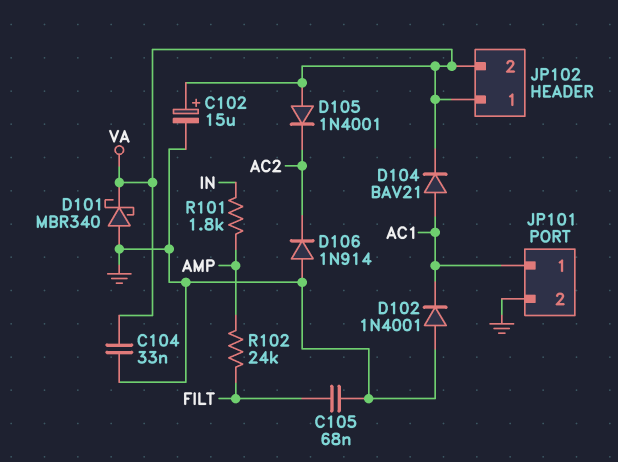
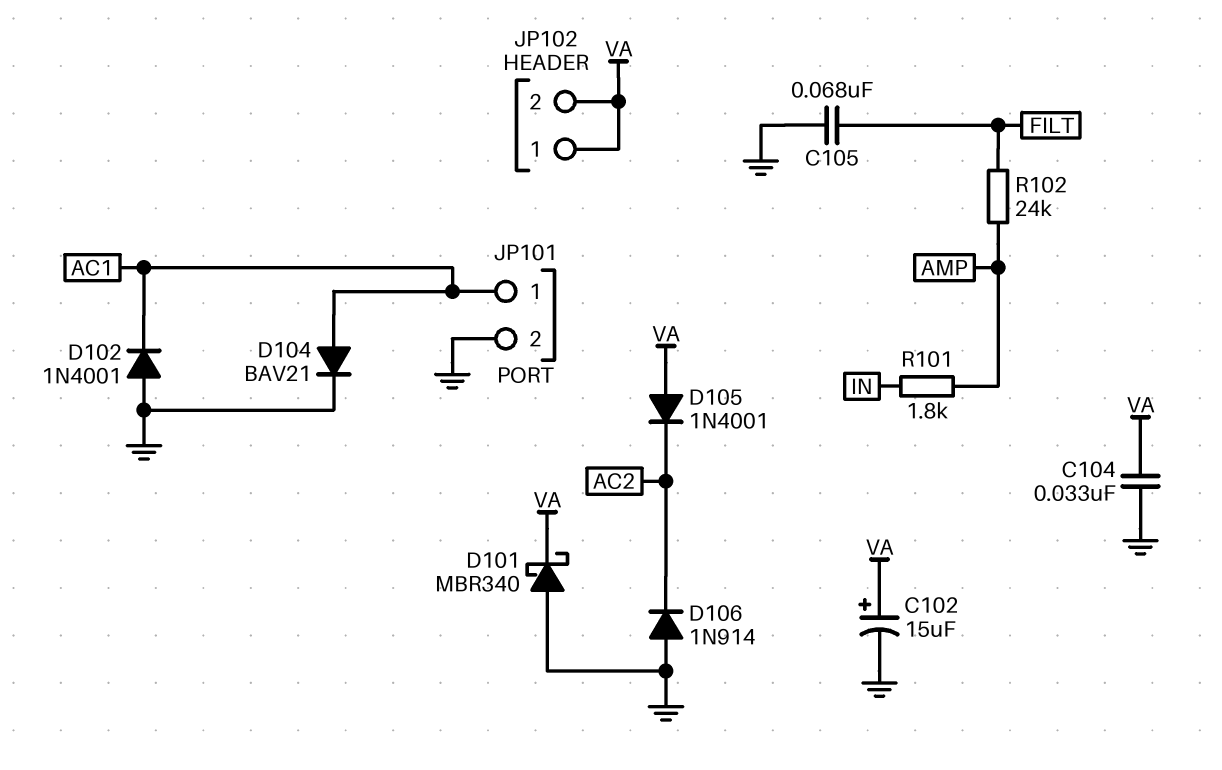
D104: diode BAV21 (A AC1, K VA) -> diode BAV21 (A AC1, K GND)

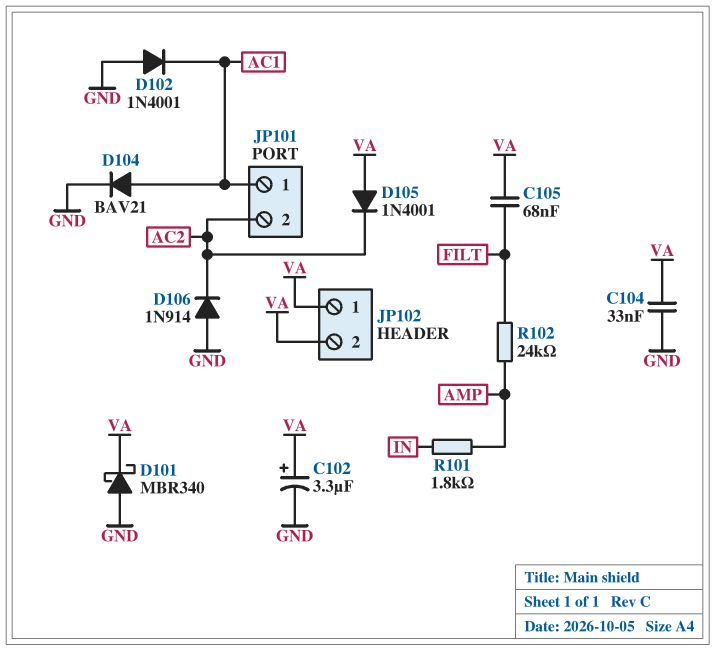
C102: 15uF (plus VA, minus GND) -> 3.3uF (plus VA, minus GND)
C105: 68nF (FILT, GND) -> 68nF (FILT, VA)
JP101 pin 2: GND -> AC2

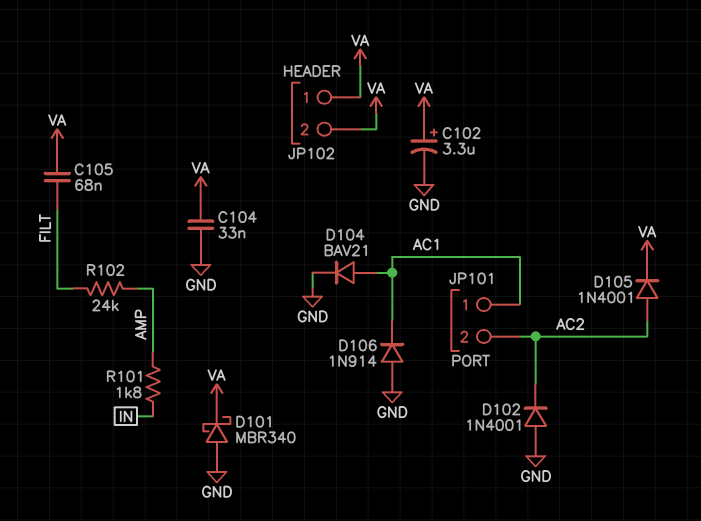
D102: diode 1N4001 (A GND, K AC1) -> diode 1N4001 (A GND, K AC2)
D105: diode 1N4001 (A VA, K AC2) -> diode 1N4001 (A AC2, K VA)
D106: diode 1N914 (A GND, K AC2) -> diode 1N914 (A GND, K AC1)

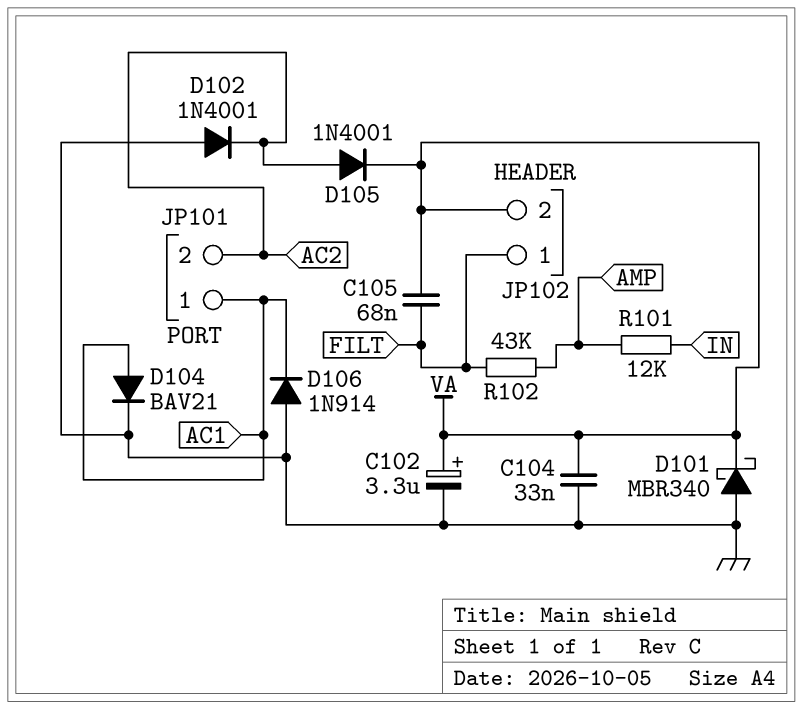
JP102 pin 1: VA -> FILT
R101: 1.8k (AMP, IN) -> 12k (AMP, IN)
R102: 24k (AMP, FILT) -> 43k (AMP, FILT)

